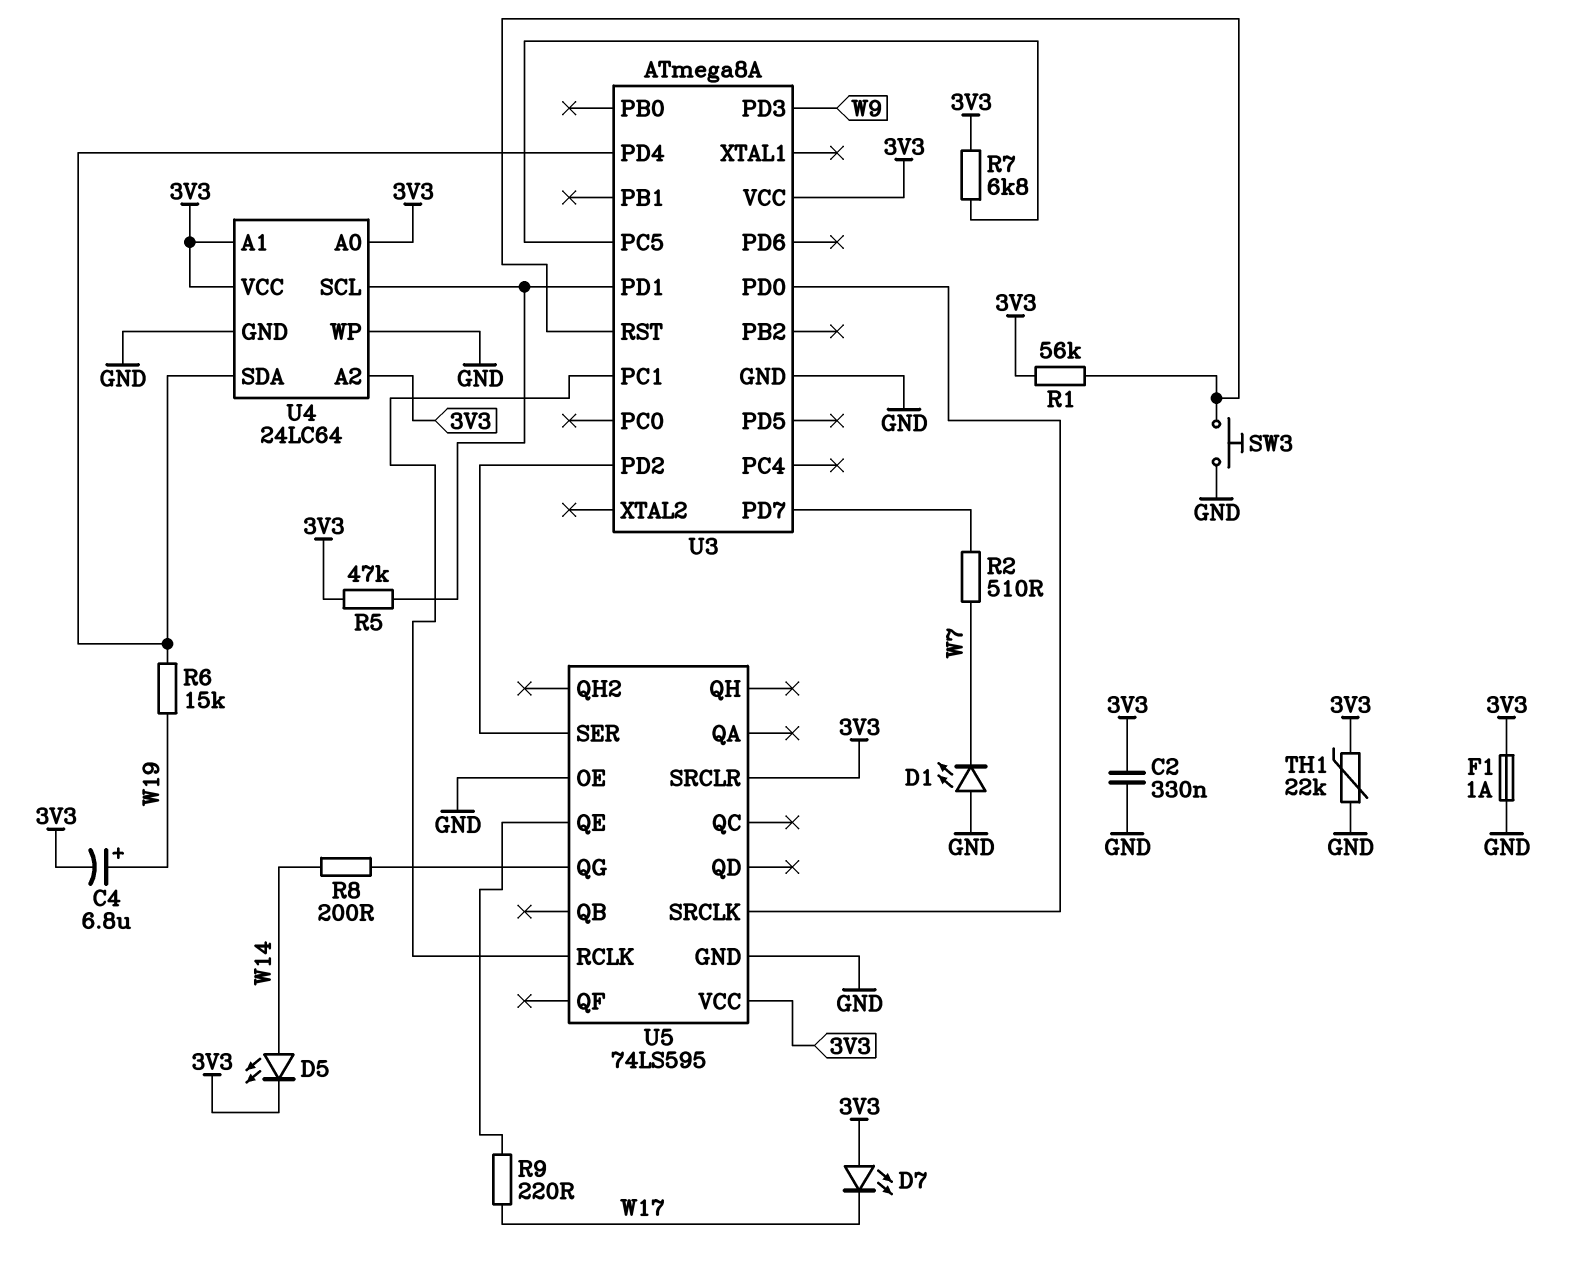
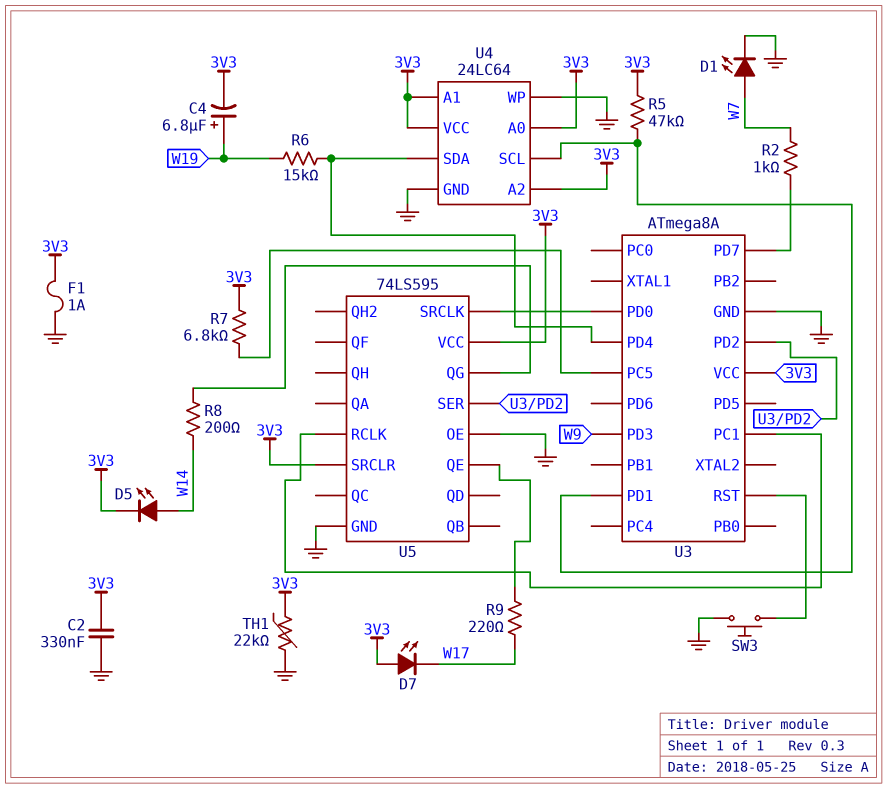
D1: LED (A GND, K W7) -> LED (A W7, K GND)
R1: 56k (3V3, U3/RST) -> none
R2: 510 (U3/PD7, W7) -> 1k (U3/PD7, W7)

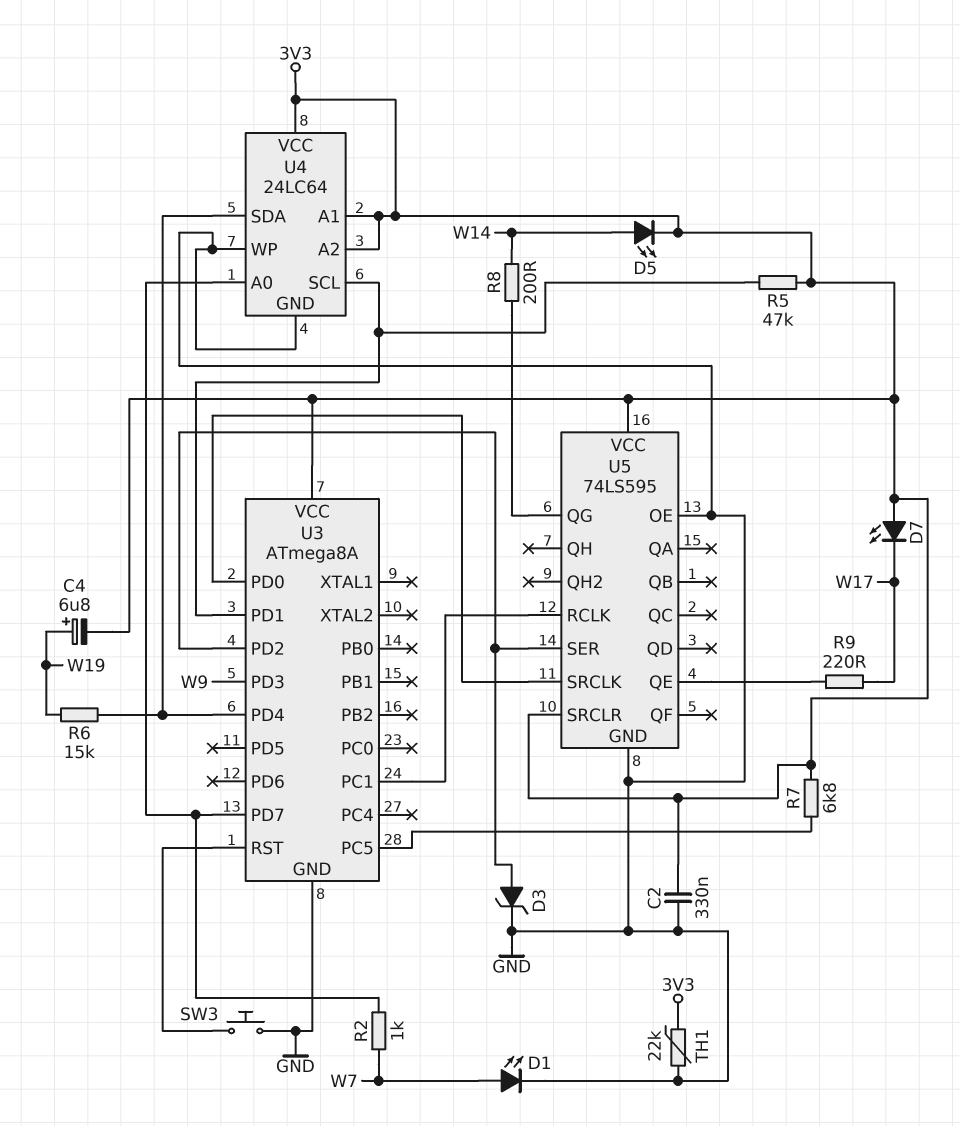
D3: none -> zener (A U3/PD2, K GND)
F1: 1A (3V3, GND) -> none
U4 pin A0: 3V3 -> U3/PD7

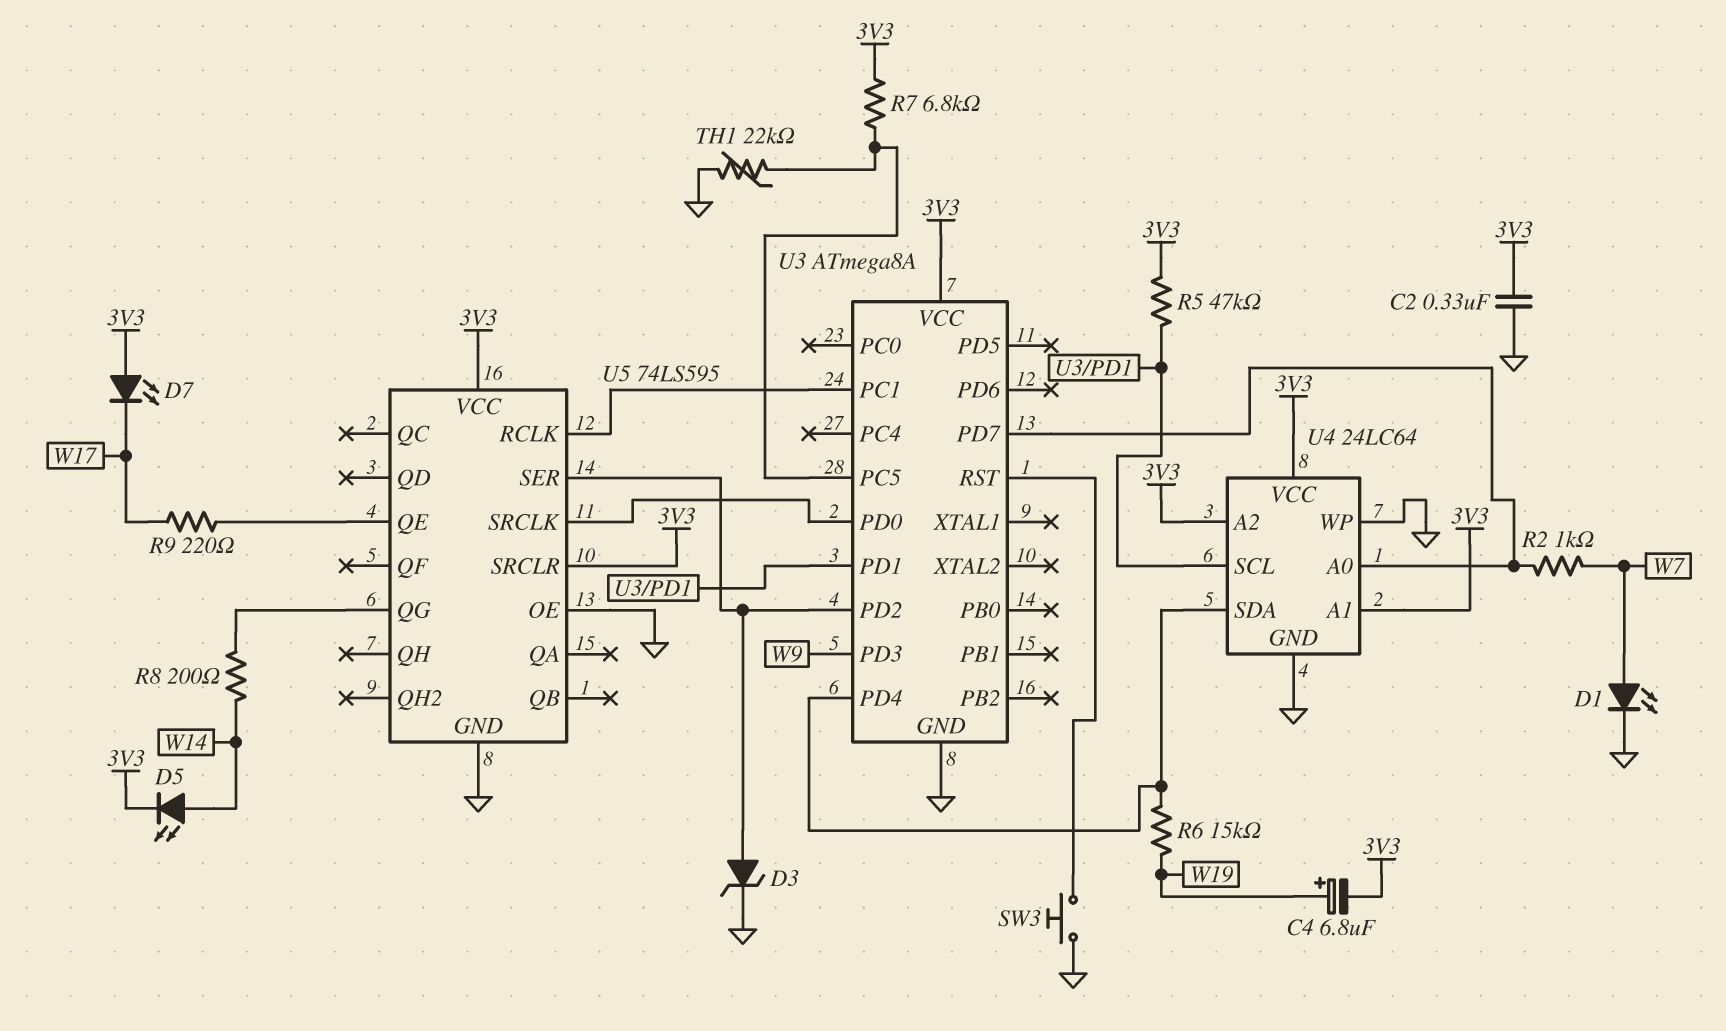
TH1: 22k (3V3, GND) -> 22k (GND, U3/PC5)

